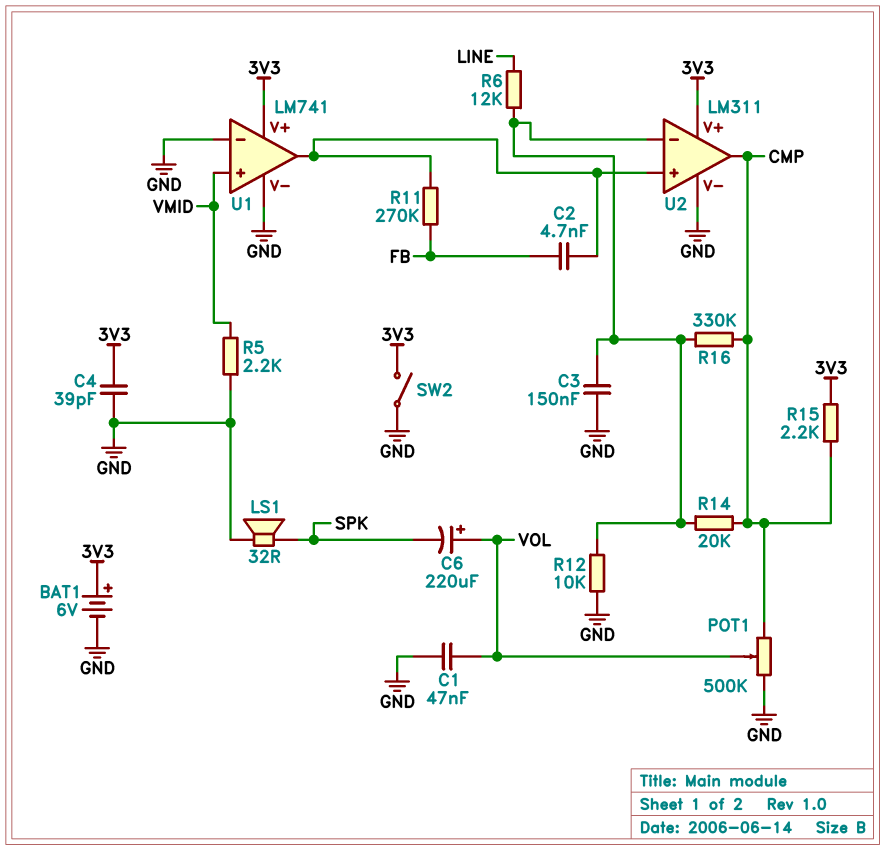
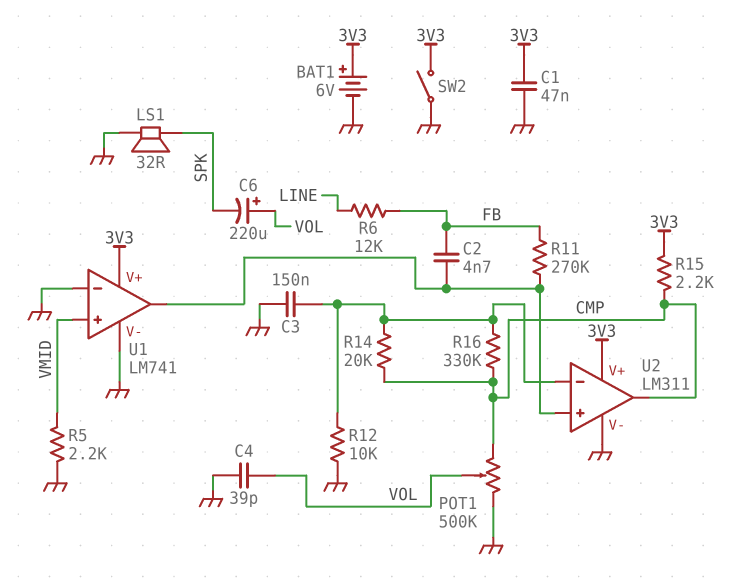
C1: 47nF (GND, VOL) -> 47nF (3V3, GND)
C4: 39pF (3V3, GND) -> 39pF (GND, VOL)
R6: 12k (LINE, U2/in-) -> 12k (FB, LINE)

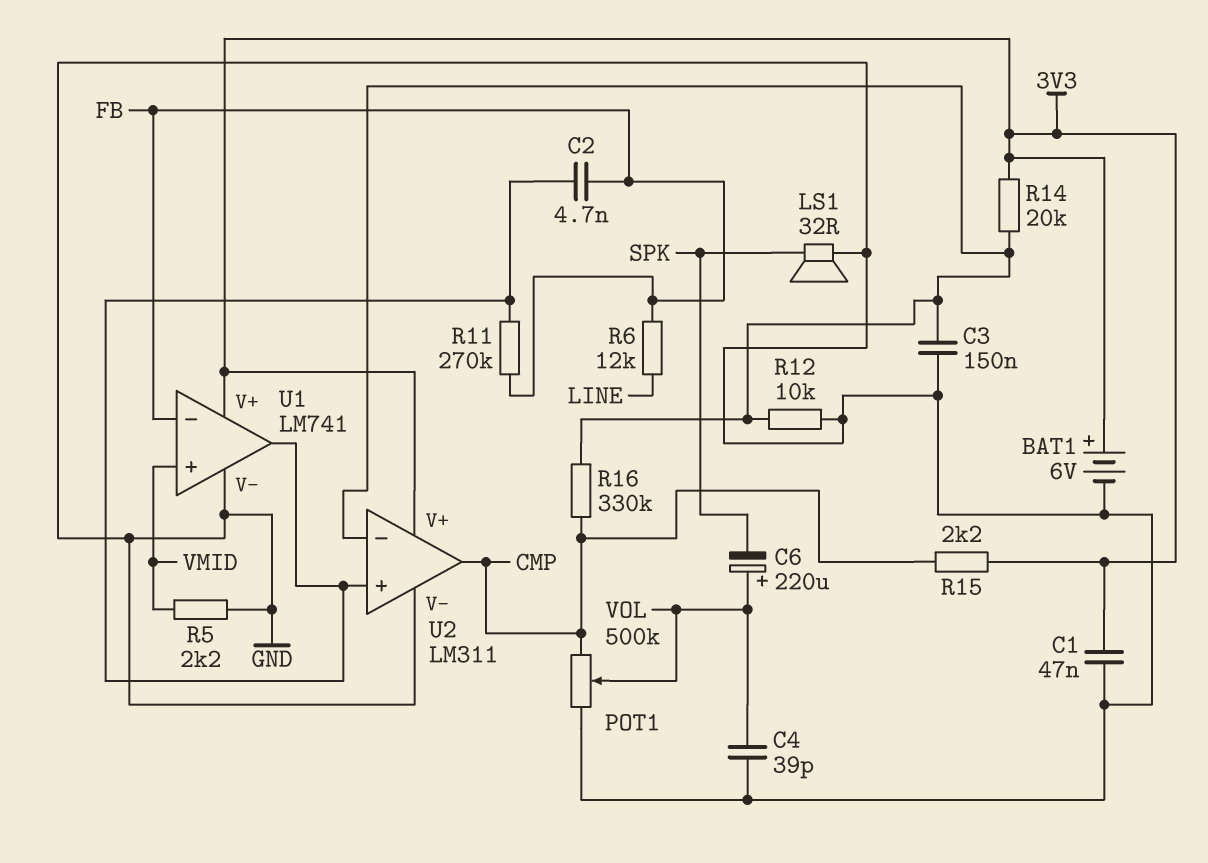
R14: 20k (CMP, U2/in-) -> 20k (3V3, U2/in-)
SW2: switch (3V3, GND) -> none
U1 pin in-: GND -> FB

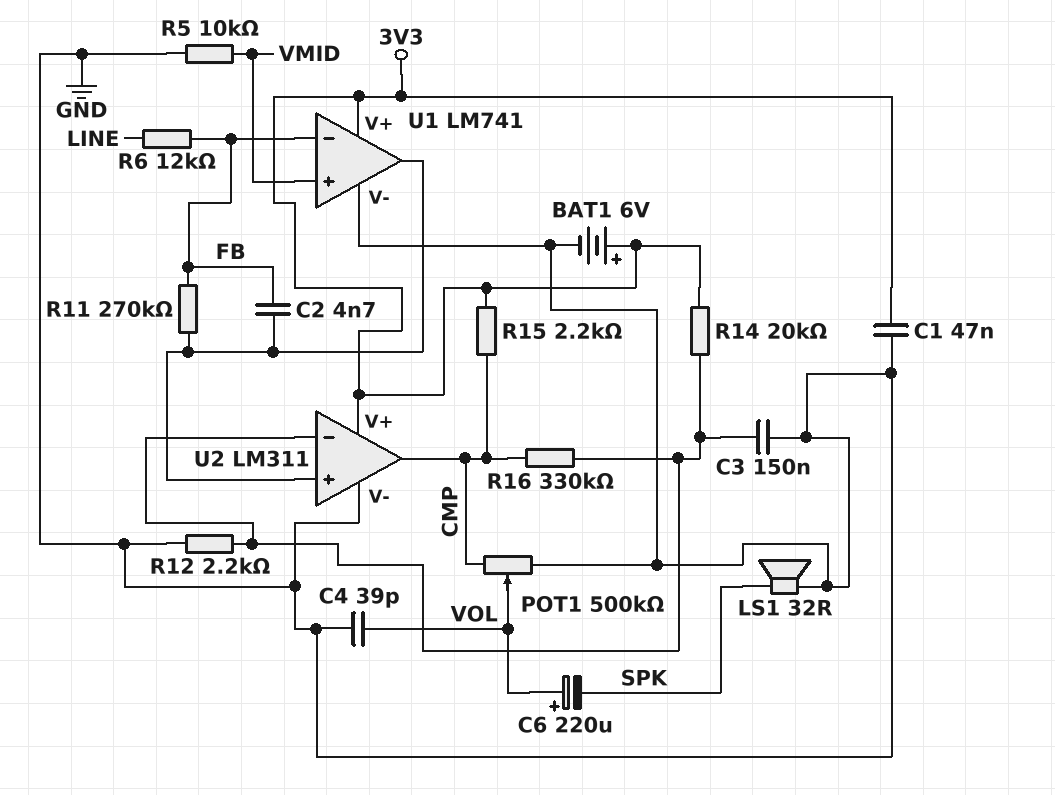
R5: 2.2k (GND, VMID) -> 10k (GND, VMID)
R12: 10k (GND, U2/in-) -> 2.2k (GND, U2/in-)

